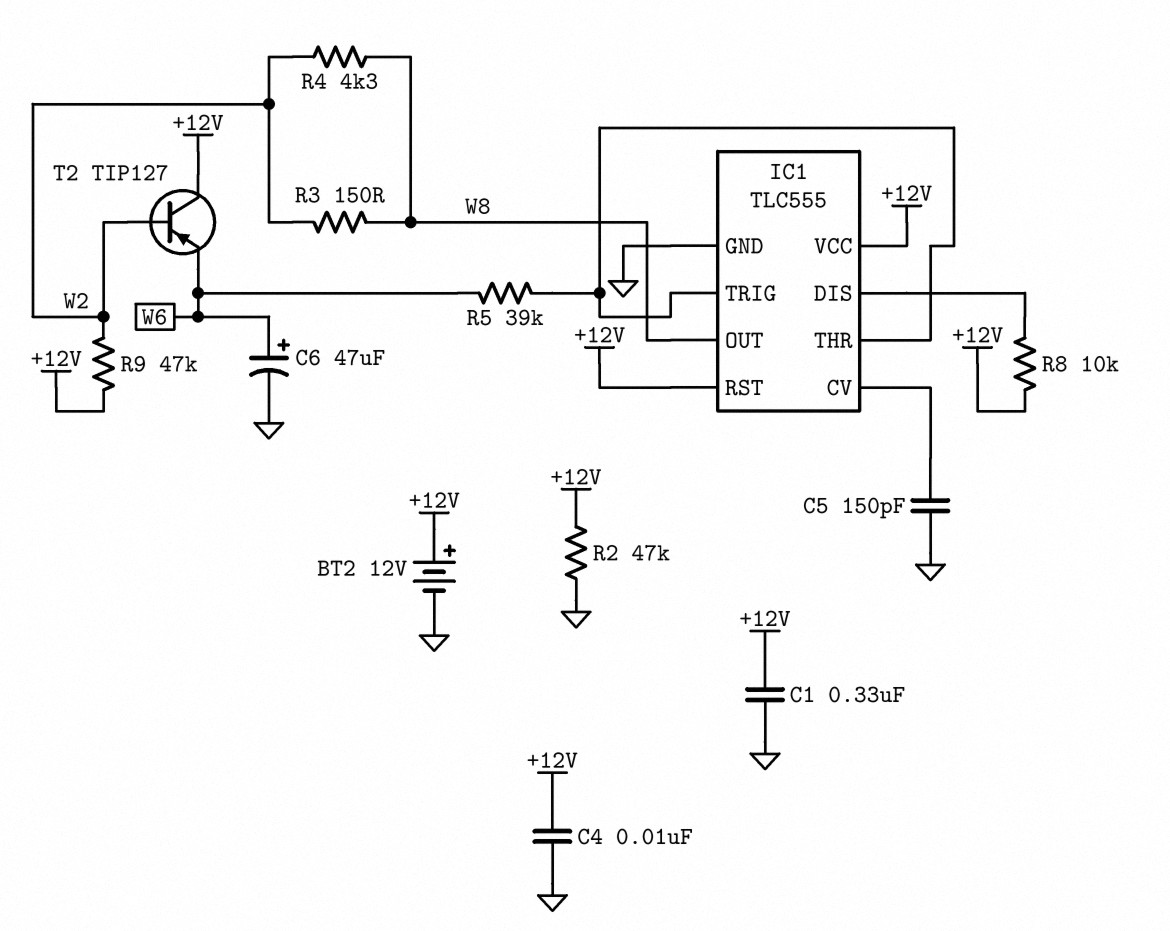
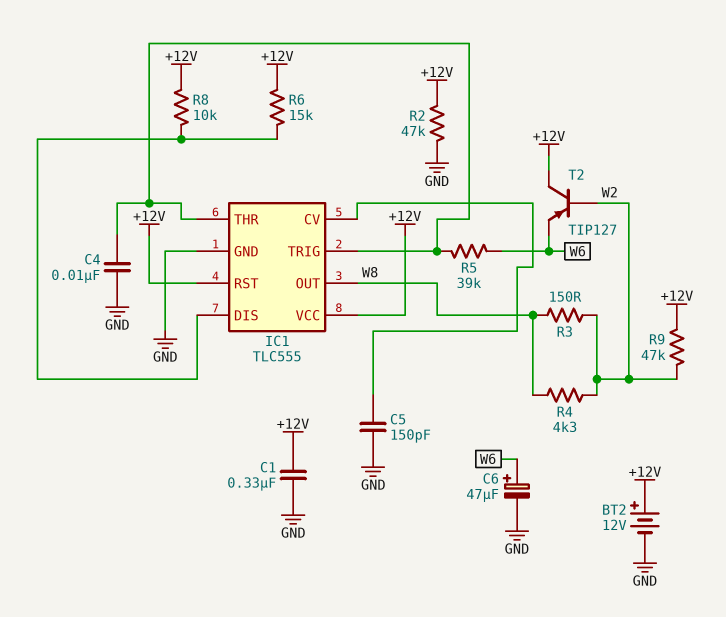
C4: 10nF (+12V, GND) -> 10nF (GND, IC1/THR)
R6: none -> 15k (+12V, IC1/DIS)

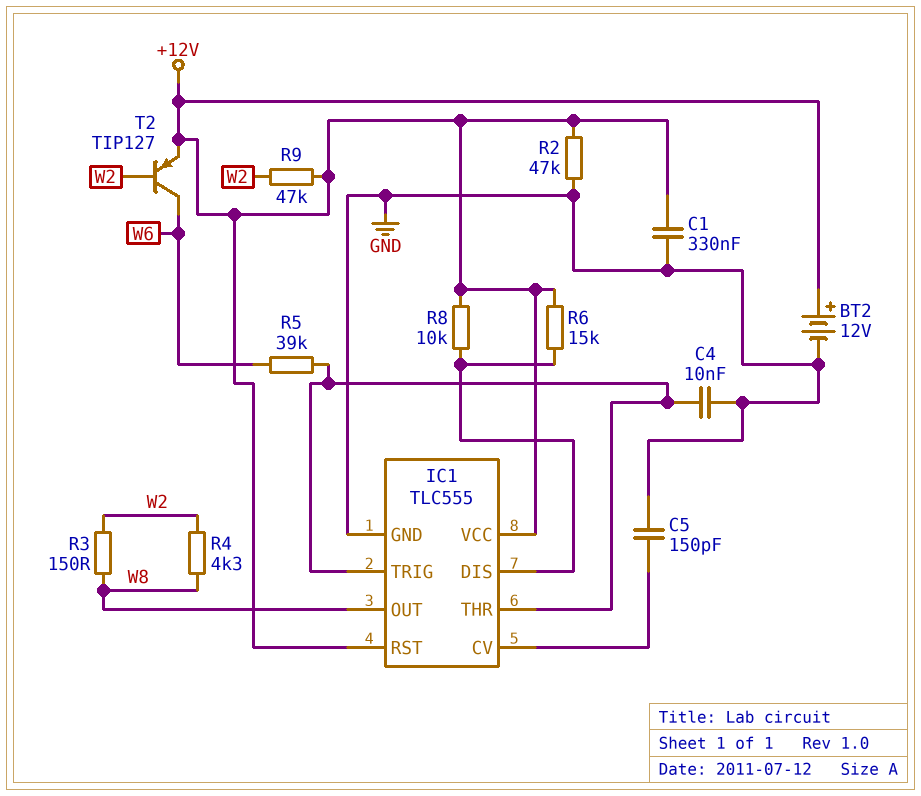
C6: 47uF (plus W6, minus GND) -> none
T2: PNP TIP127 (B W2, C +12V, E W6) -> PNP TIP127 (B W2, C W6, E +12V)

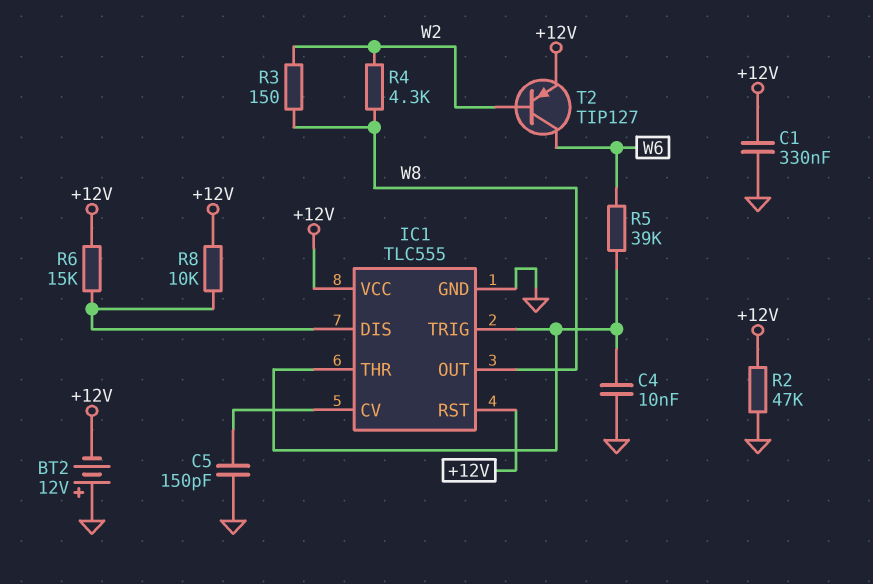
BT2: 12V (plus +12V, minus GND) -> 12V (plus GND, minus +12V)
R9: 47k (+12V, W2) -> none

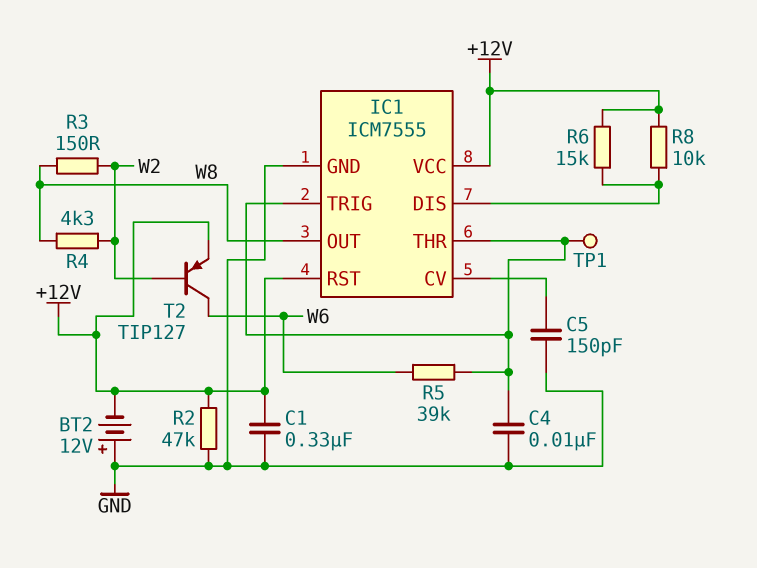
IC1: TLC555 -> ICM7555
TP1: none -> test point (IC1/THR)

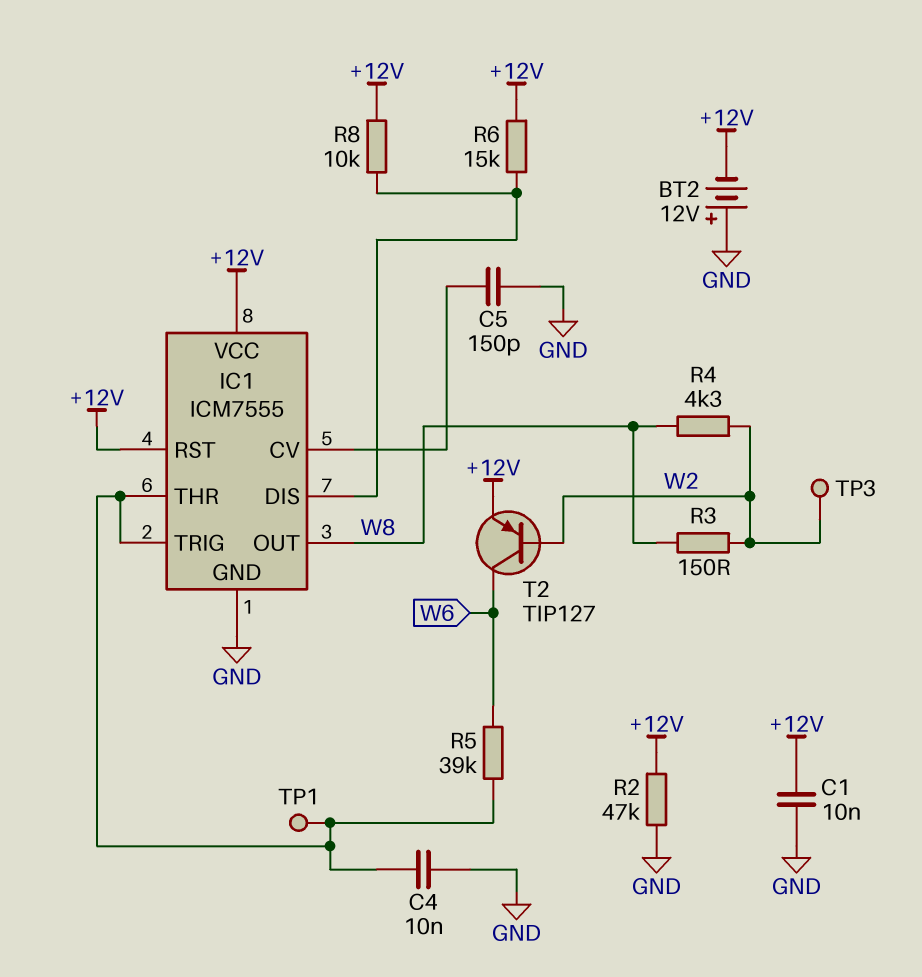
C1: 330nF (+12V, GND) -> 10nF (+12V, GND)
TP3: none -> test point (W2)

